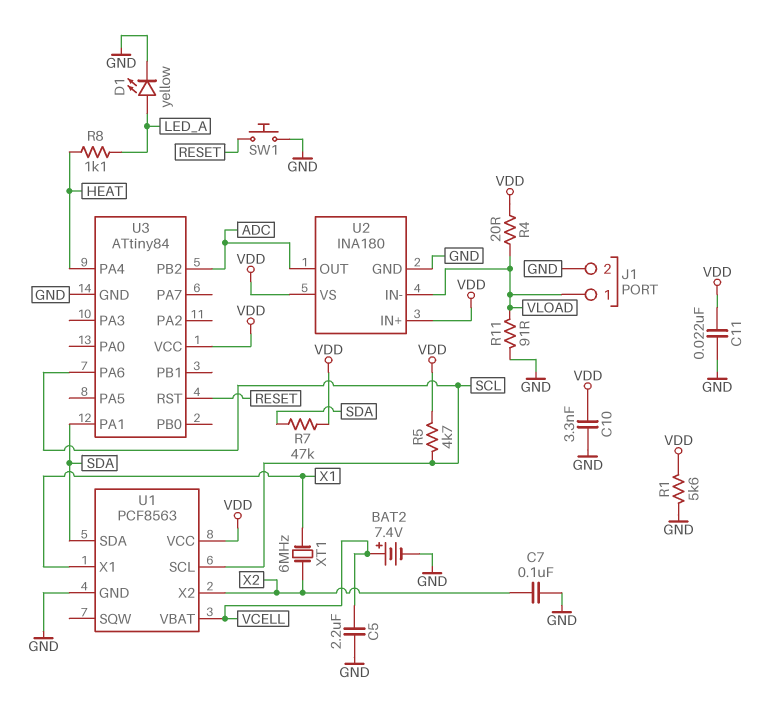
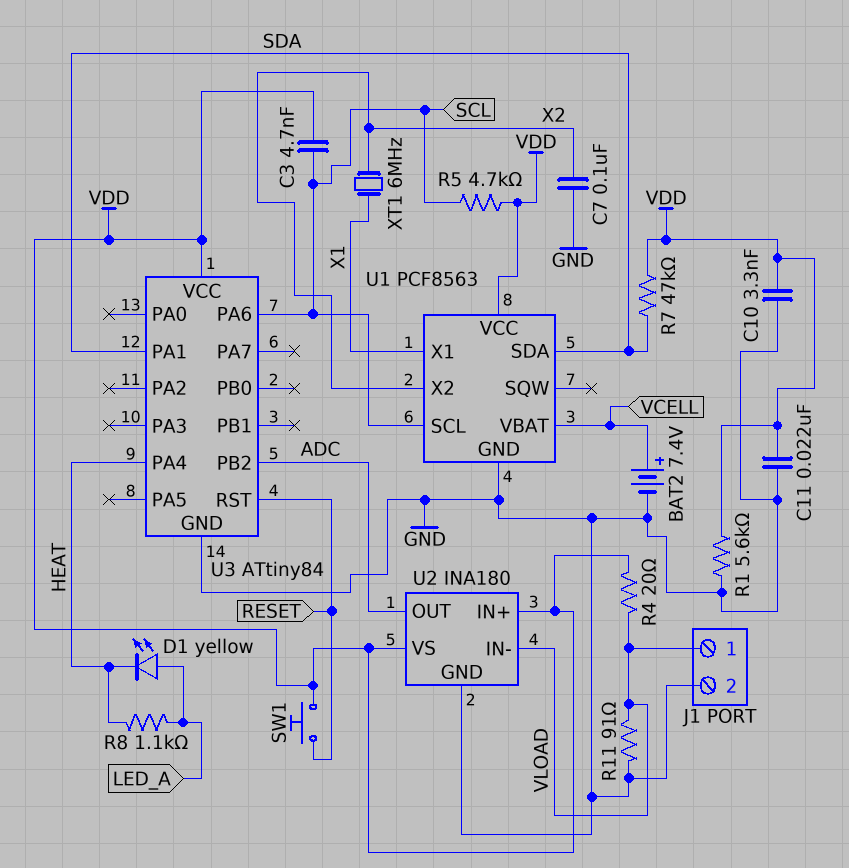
C3: none -> 4.7nF (SCL, VDD)
C5: 2.2uF (GND, VCELL) -> none
D1: LED yellow (A LED_A, K GND) -> LED yellow (A LED_A, K HEAT)
SW1: button (GND, RESET) -> button (RESET, VDD)

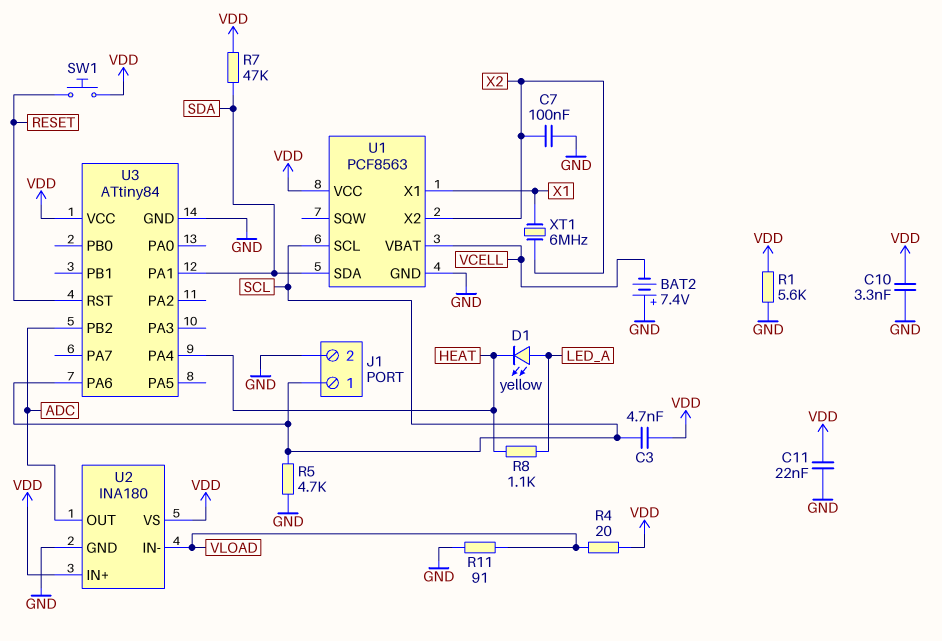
BAT2: 7.4V (plus VCELL, minus GND) -> 7.4V (plus GND, minus VCELL)
J1 pin 1: VLOAD -> SCL
R5: 4.7k (SCL, VDD) -> 4.7k (GND, SCL)

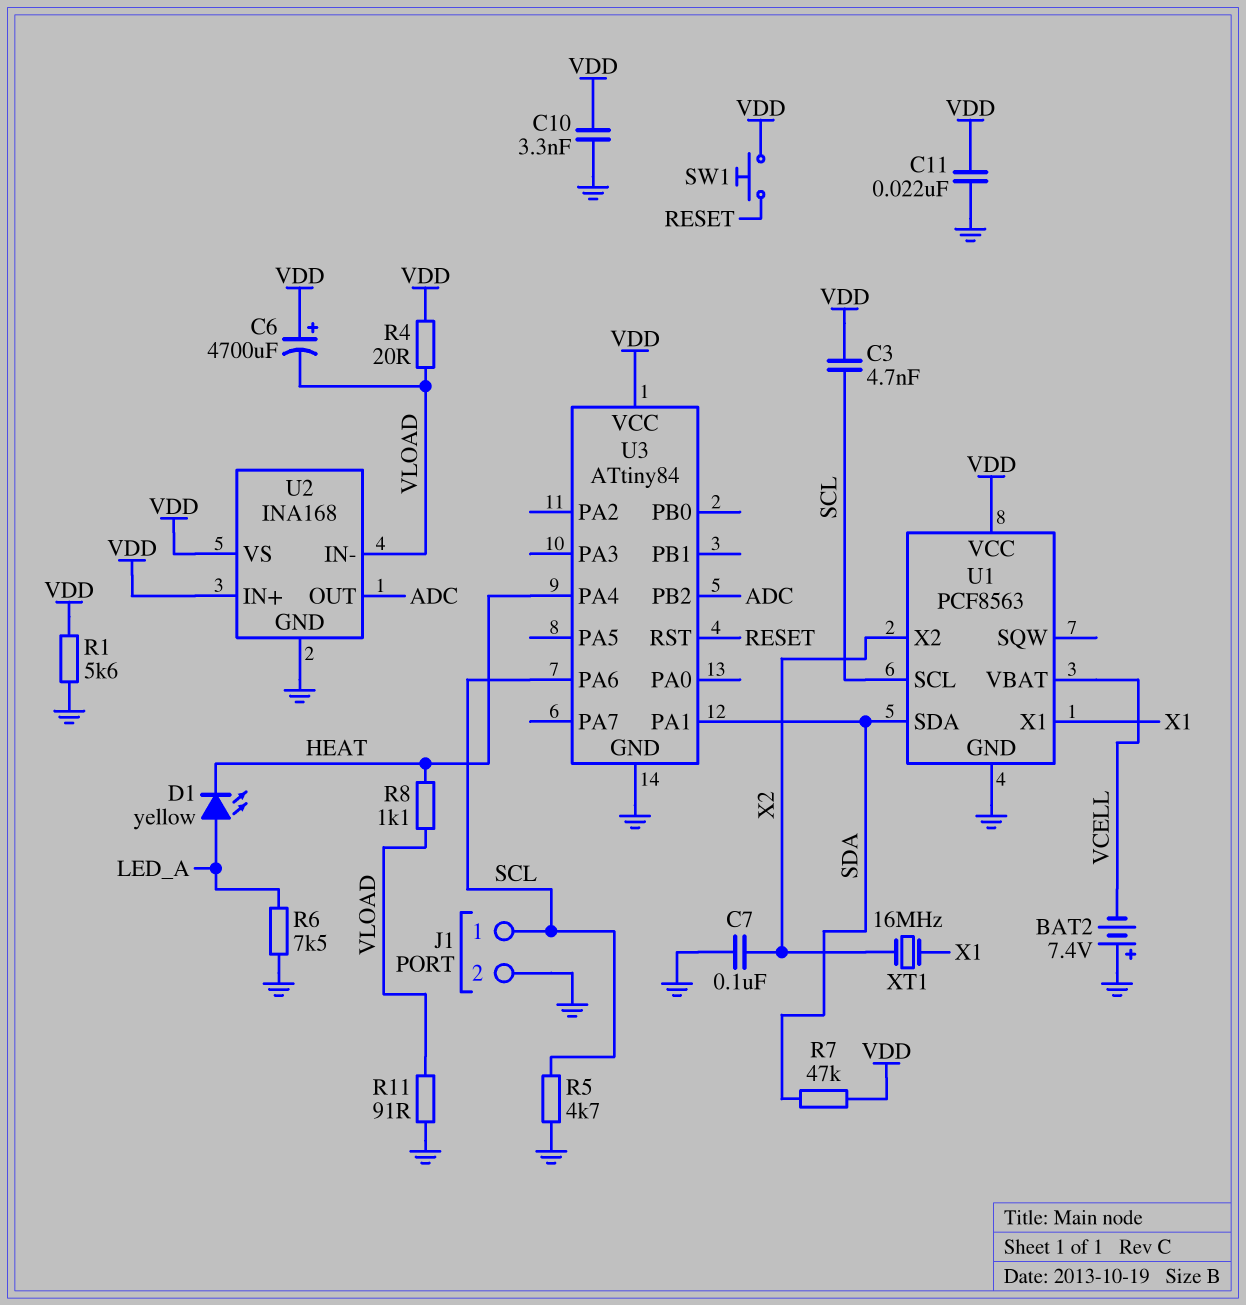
C6: none -> 4700uF (plus VDD, minus VLOAD)
R6: none -> 7.5k (GND, LED_A)
R8: 1.1k (HEAT, LED_A) -> 1.1k (HEAT, VLOAD)
U2: INA180 -> INA168
XT1: 6MHz (X1, X2) -> 16MHz (X1, X2)

